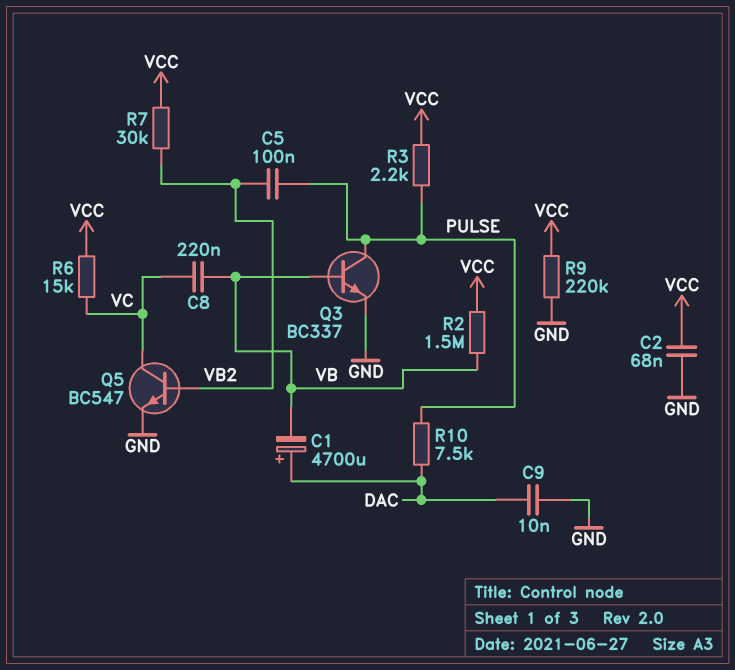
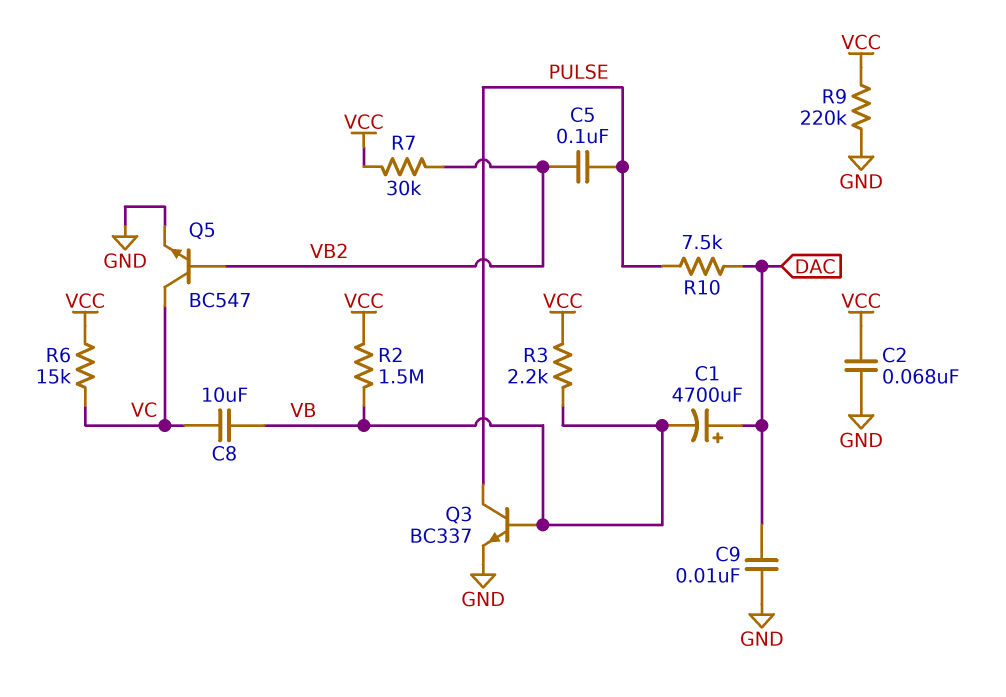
C8: 220nF (VB, VC) -> 10uF (VB, VC)
R3: 2.2k (PULSE, VCC) -> 2.2k (VB, VCC)

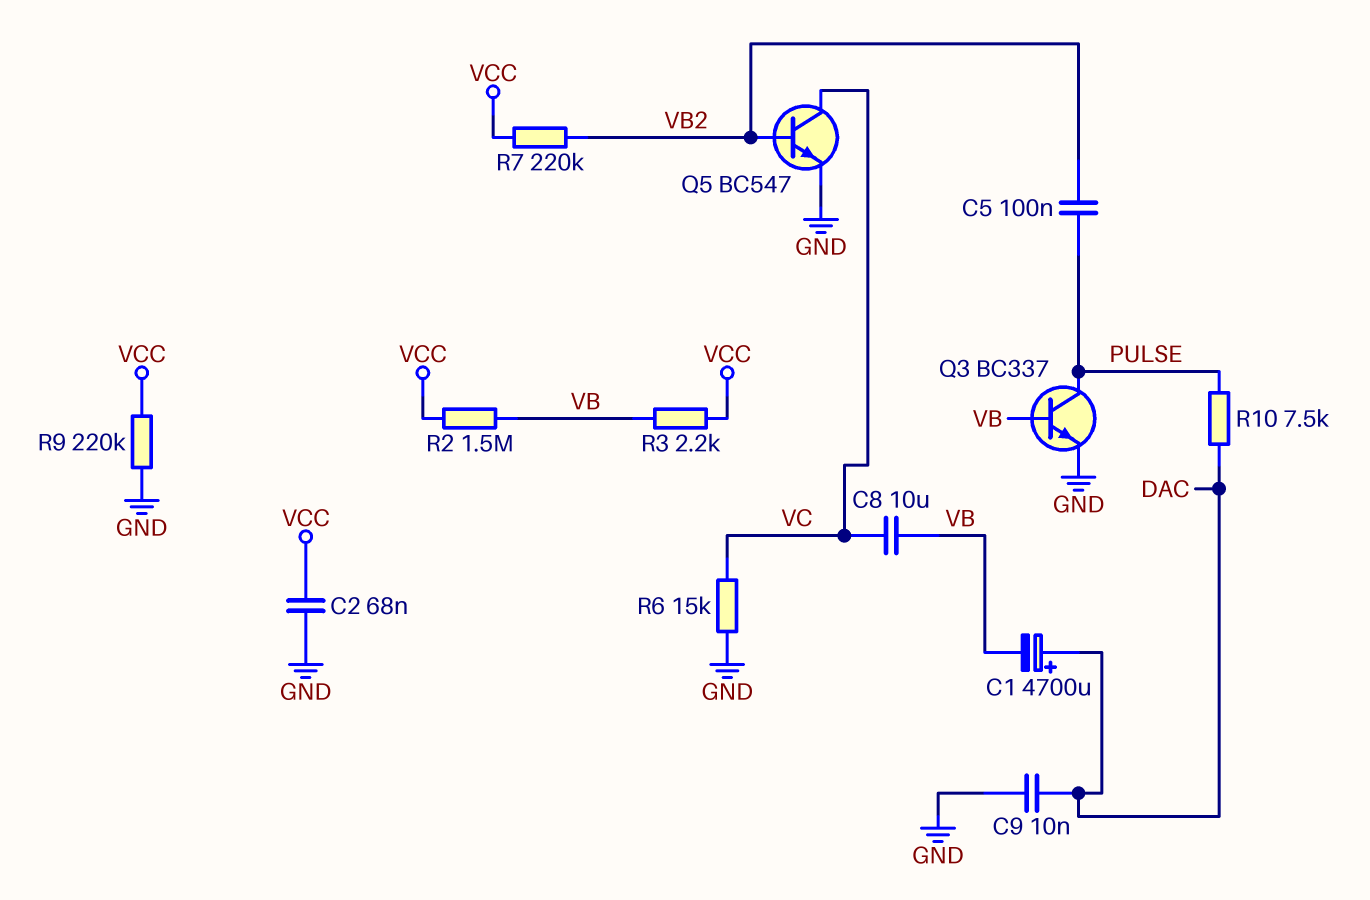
R6: 15k (VC, VCC) -> 15k (GND, VC)
R7: 30k (VB2, VCC) -> 220k (VB2, VCC)

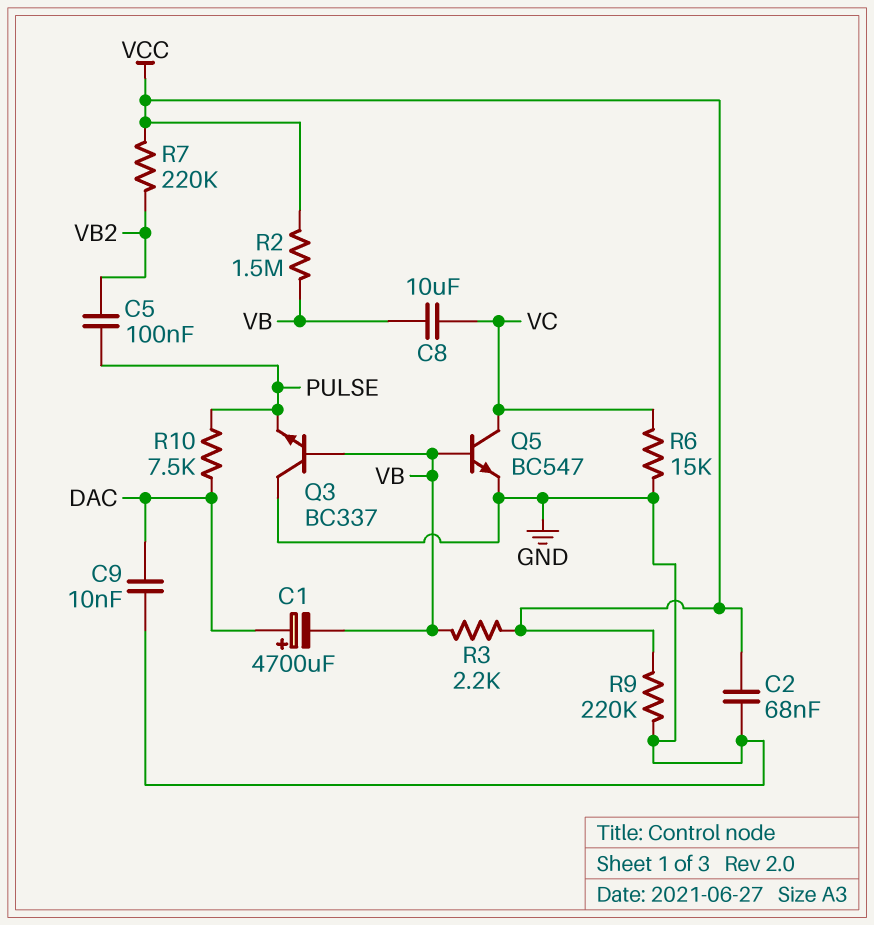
Q3: NPN BC337 (B VB, C PULSE, E GND) -> NPN BC337 (B VB, C GND, E PULSE)
Q5: NPN BC547 (B VB2, C VC, E GND) -> NPN BC547 (B VB, C VC, E GND)

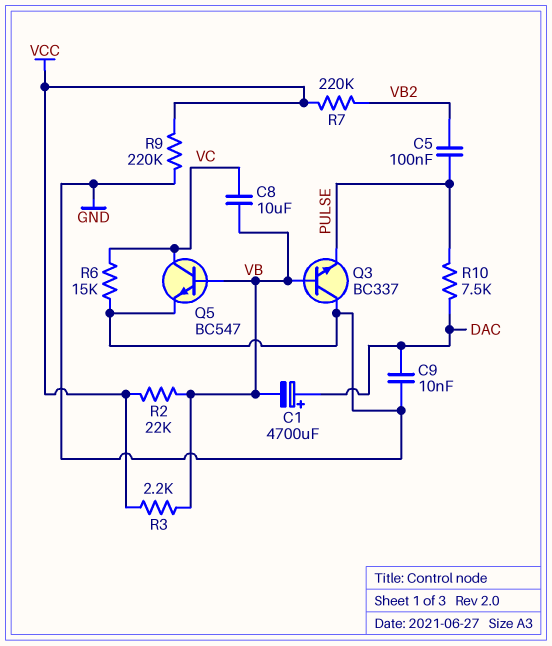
C2: 68nF (GND, VCC) -> none
R2: 1.5M (VB, VCC) -> 22k (VB, VCC)

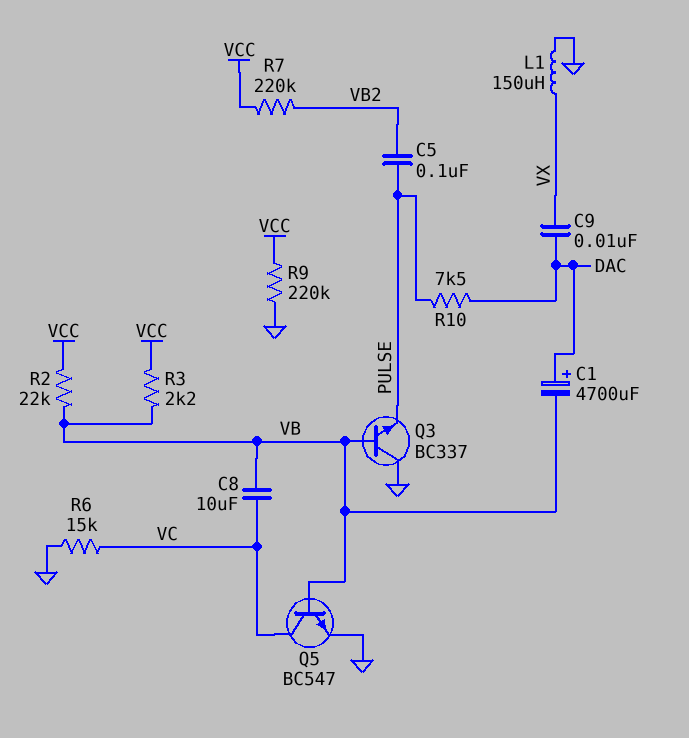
C9: 10nF (DAC, GND) -> 10nF (DAC, VX)
L1: none -> 150uH (GND, VX)

